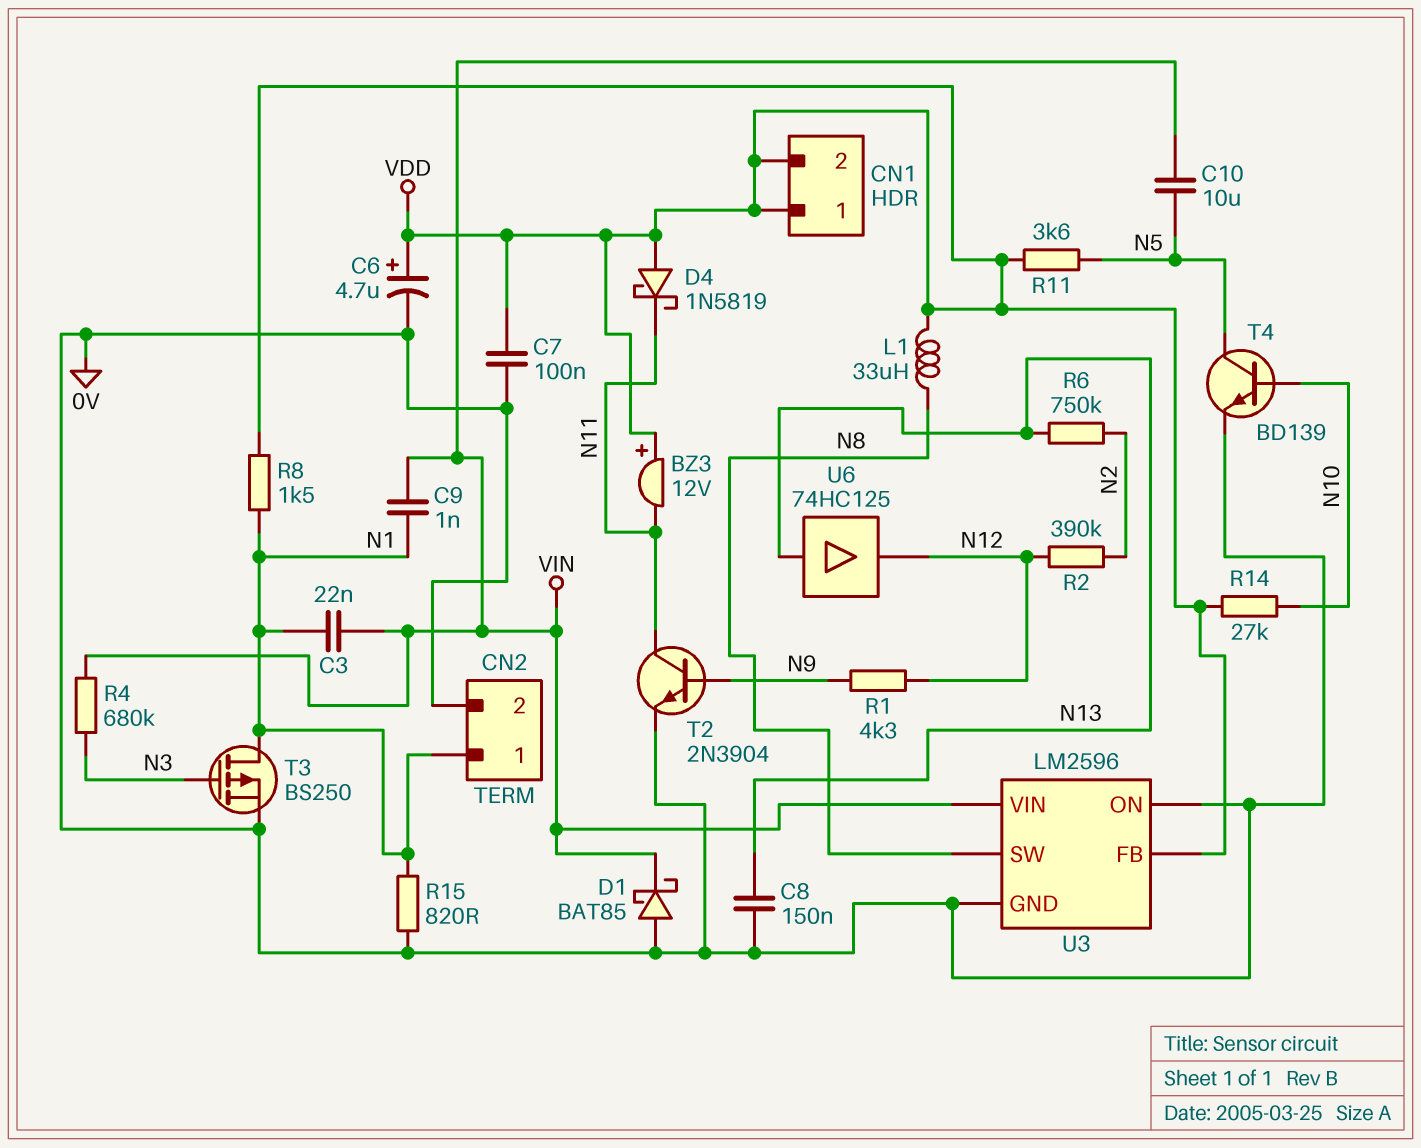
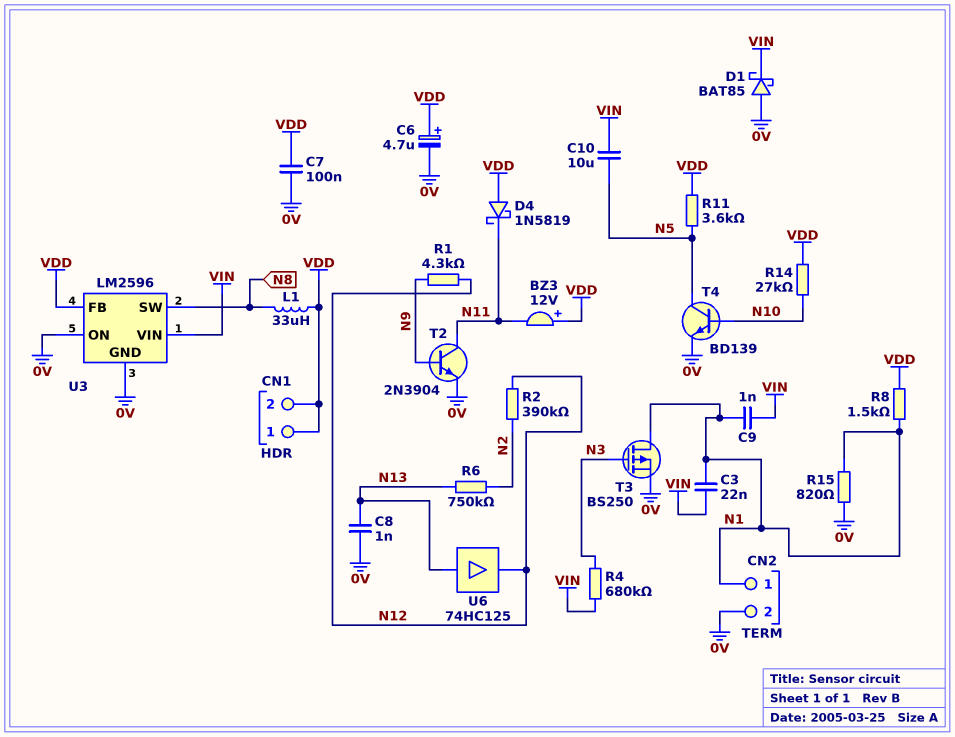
C8: 150nF (0V, N13) -> 1nF (0V, N13)

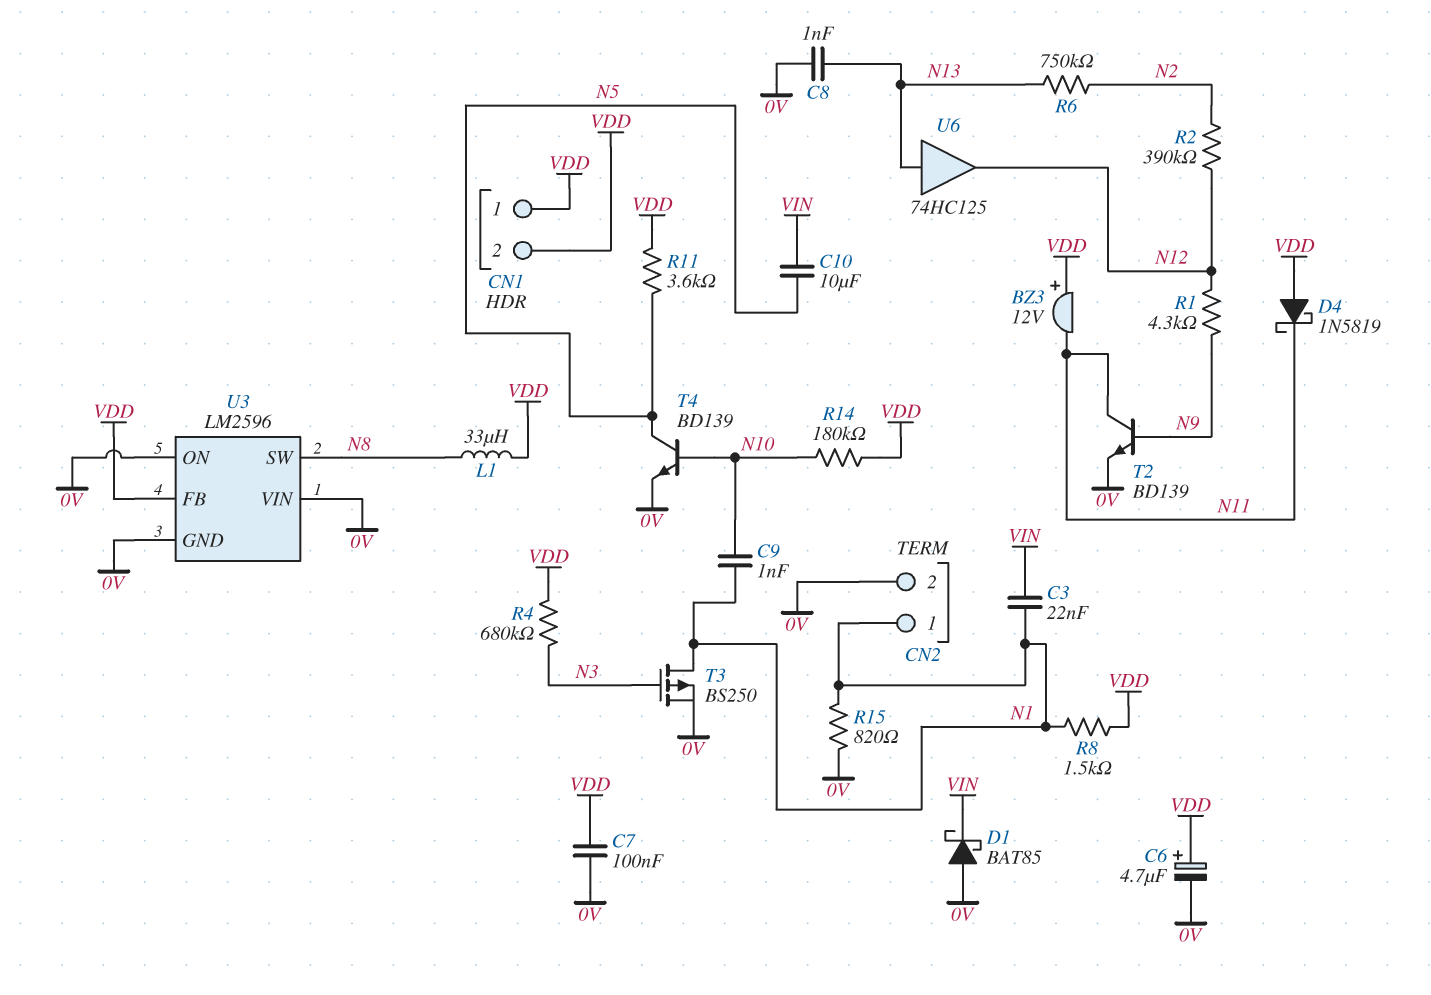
C9: 1nF (N1, VIN) -> 1nF (N1, N10)
R4: 680k (N3, VIN) -> 680k (N3, VDD)
R14: 27k (N10, VDD) -> 180k (N10, VDD)
T2: NPN 2N3904 (B N9, C N11, E 0V) -> NPN BD139 (B N9, C N11, E 0V)
U3 pin VIN: VIN -> 0V

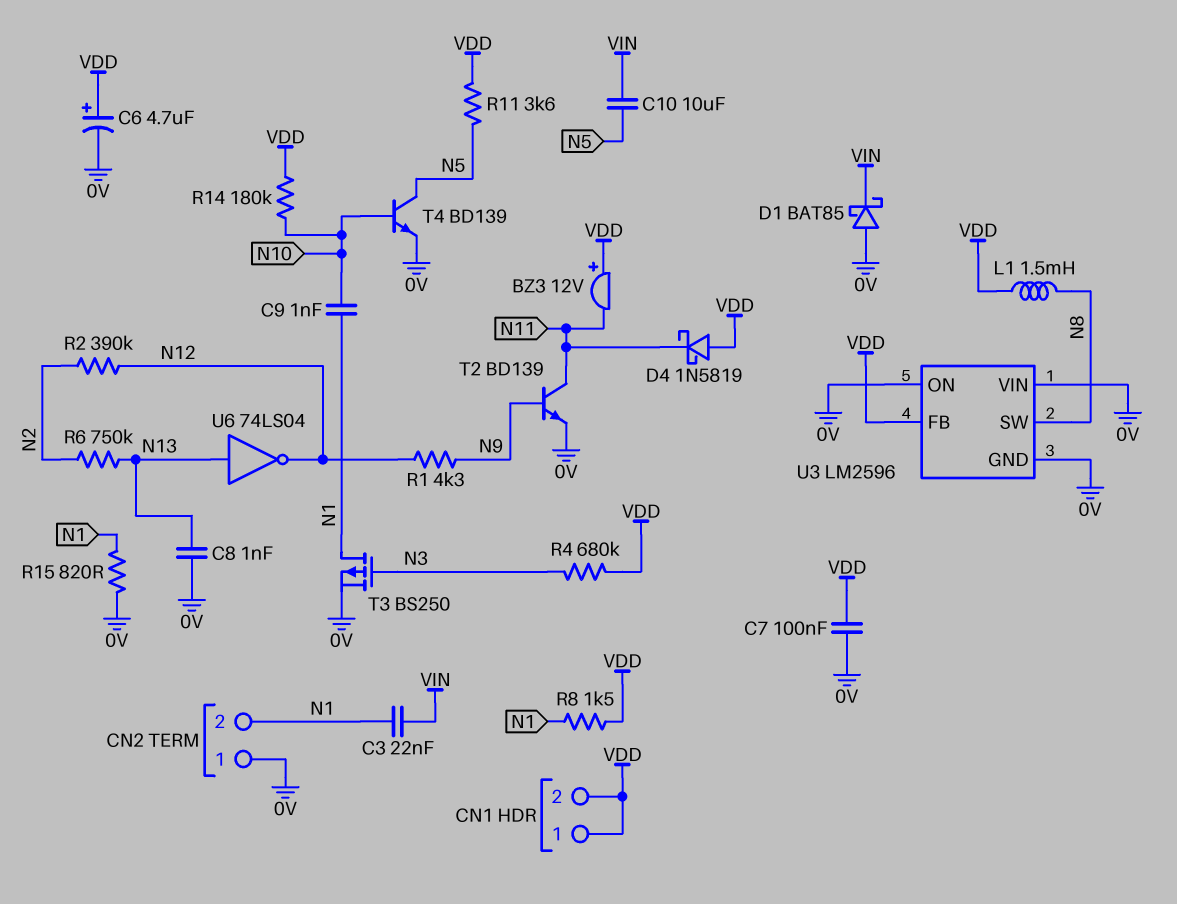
CN2 pin 1: N1 -> 0V
CN2 pin 2: 0V -> N1
L1: 33uH (N8, VDD) -> 1.5mH (N8, VDD)
U6: buffer 74HC125 (in N13, out N12) -> NOT 74LS04 (in N13, out N12)

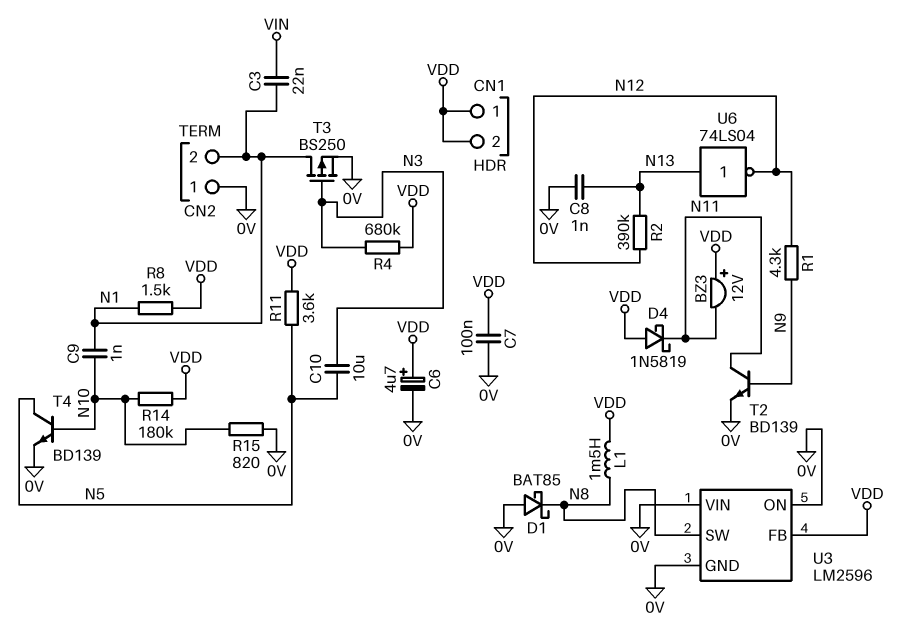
C10: 10uF (N5, VIN) -> 10uF (N3, N5)
D1: schottky BAT85 (A 0V, K VIN) -> schottky BAT85 (A 0V, K N8)
R2: 390k (N2, N12) -> 390k (N12, N13)
R6: 750k (N2, N13) -> none
R15: 820 (0V, N1) -> 820 (0V, N10)

